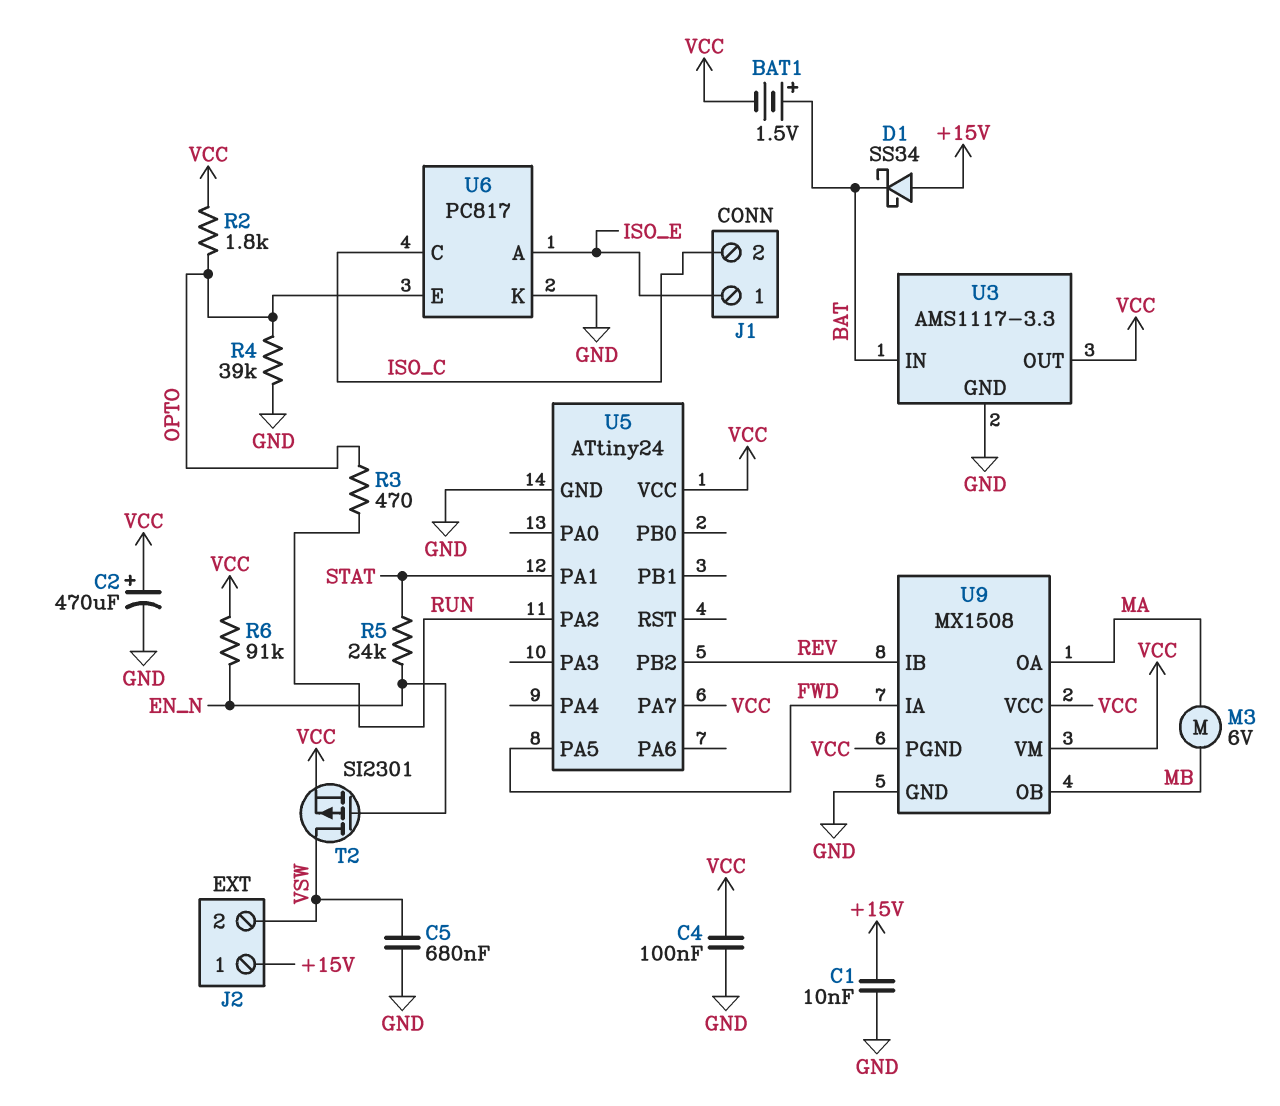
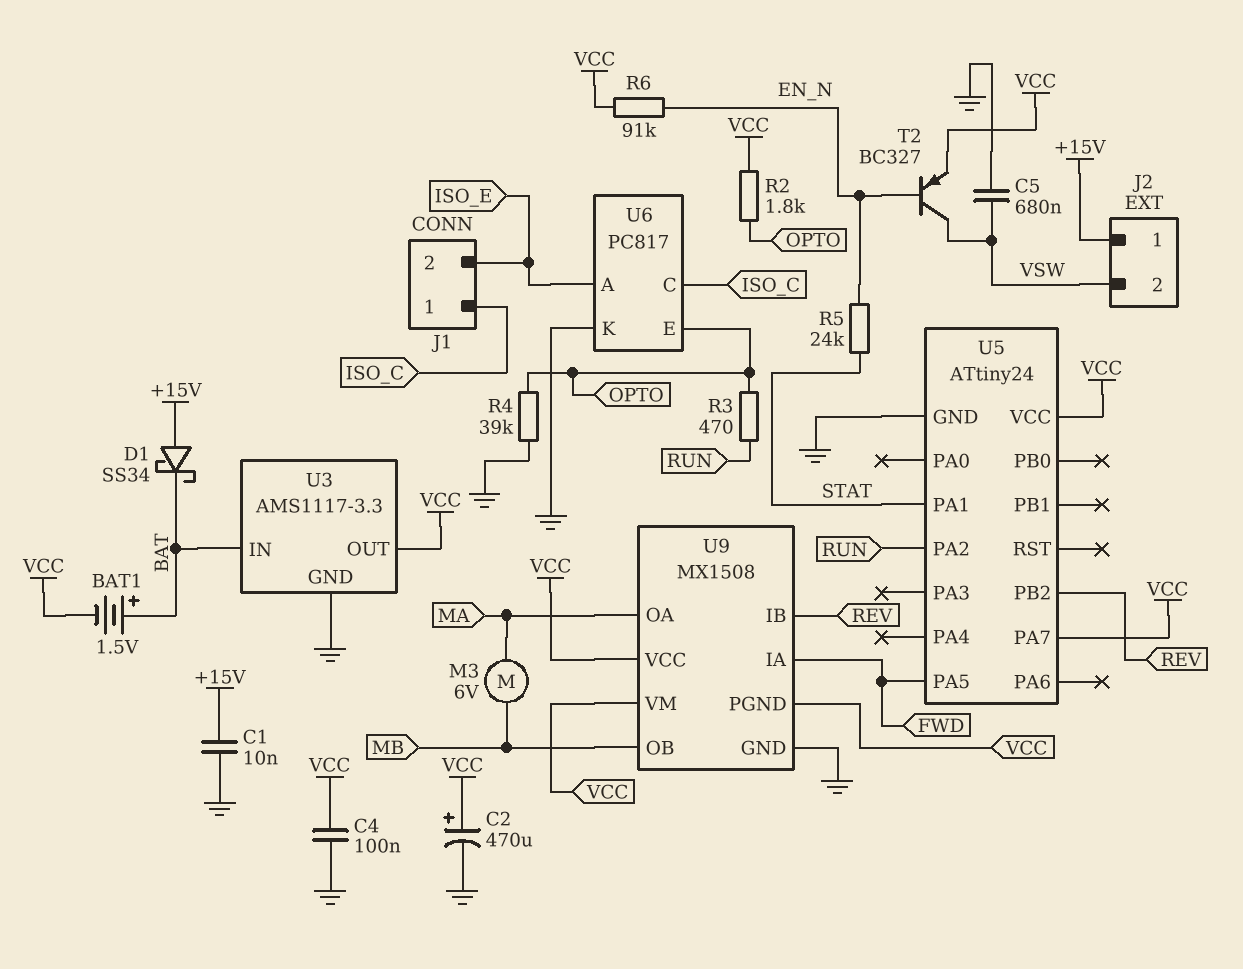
J1 pin 1: ISO_E -> ISO_C
J1 pin 2: ISO_C -> ISO_E
T2: PMOS SI2301 (G EN_N, D VSW, S VCC) -> PNP BC327 (B EN_N, C VSW, E VCC)

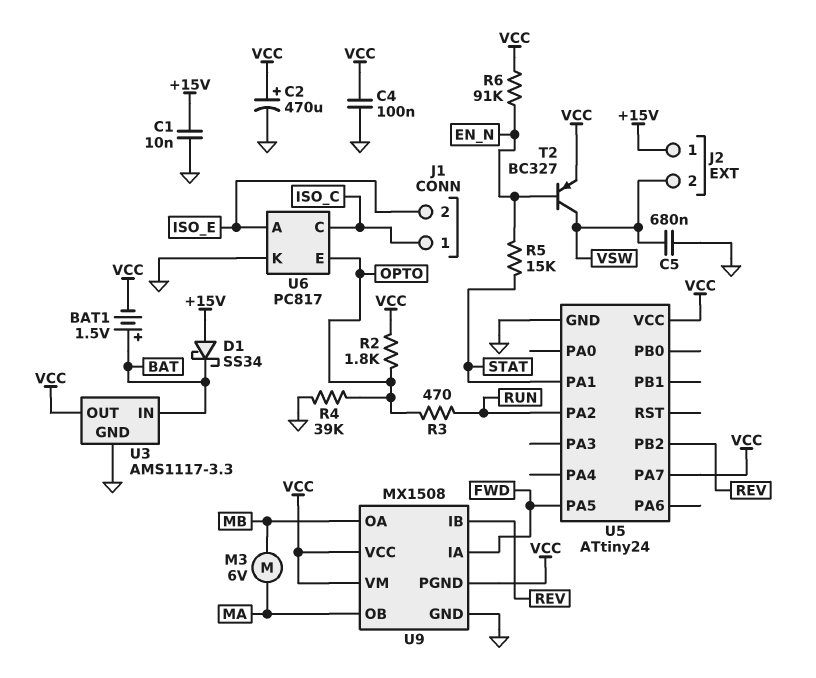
R5: 24k (EN_N, STAT) -> 15k (EN_N, STAT)
U9 pin OA: MA -> MB
U9 pin OB: MB -> MA

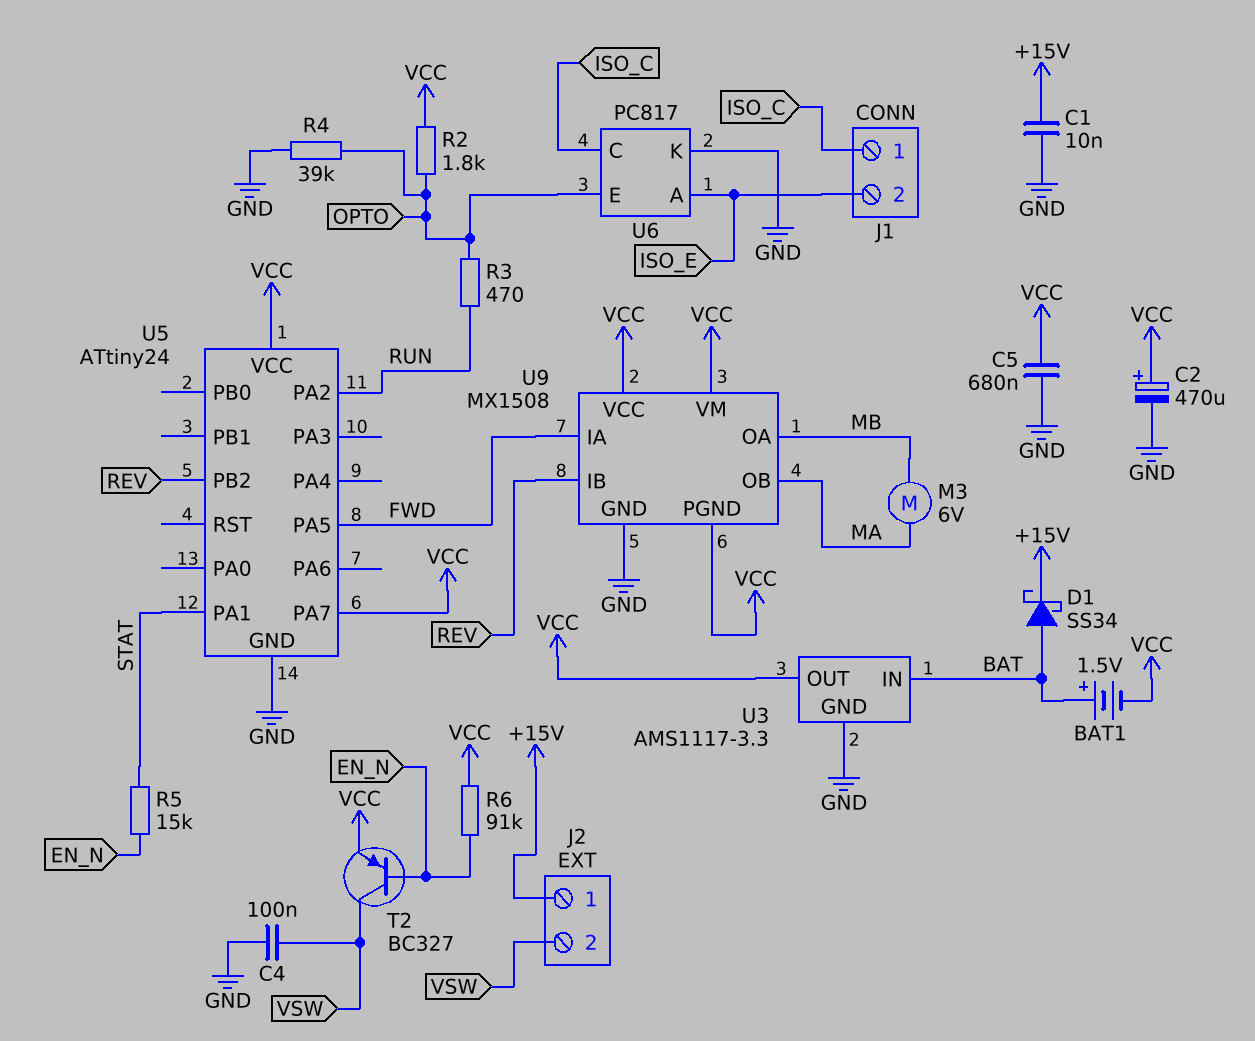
C4: 100nF (GND, VCC) -> 100nF (GND, VSW)
C5: 680nF (GND, VSW) -> 680nF (GND, VCC)
D1: schottky SS34 (A +15V, K BAT) -> schottky SS34 (A BAT, K +15V)

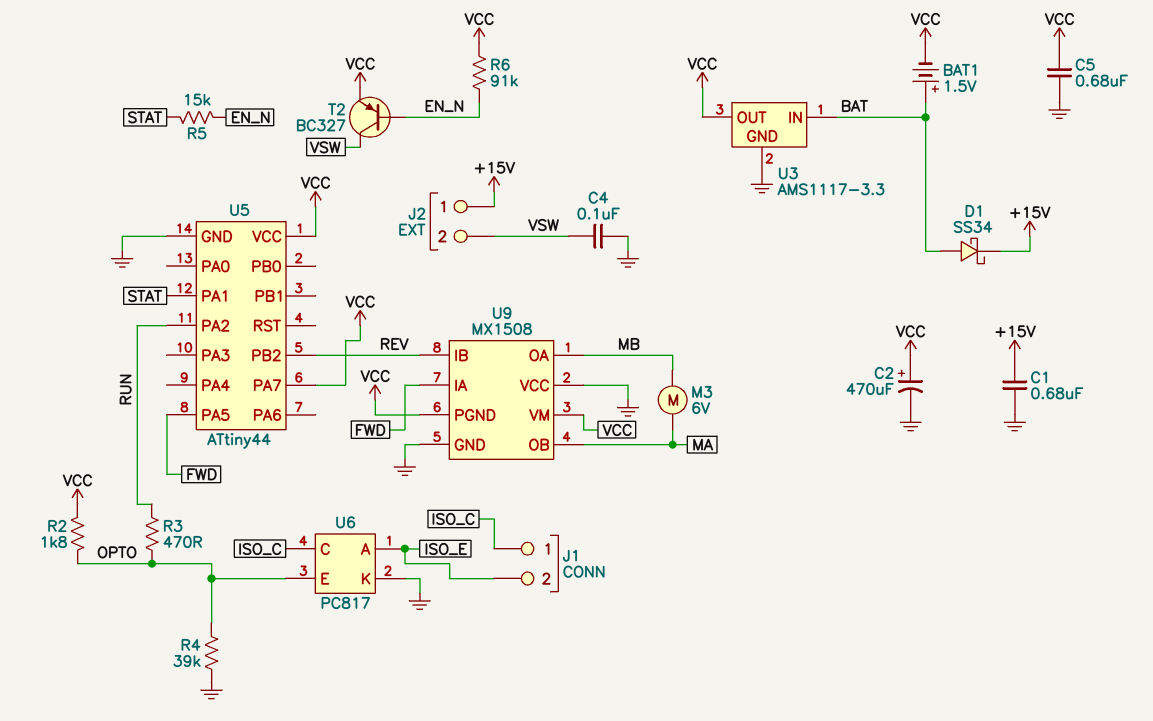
C1: 10nF (+15V, GND) -> 680nF (+15V, GND)
U5: ATtiny24 -> ATtiny44
U9 pin VCC: VCC -> GND

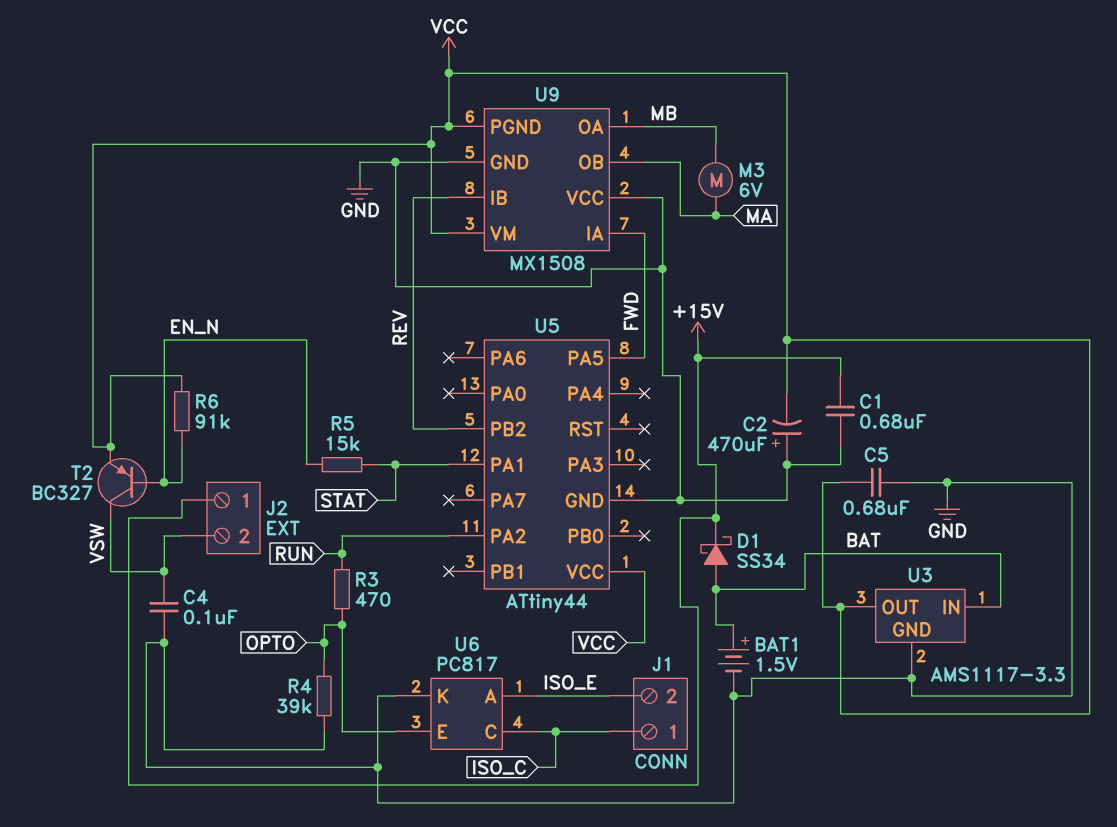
BAT1: 1.5V (plus BAT, minus VCC) -> 1.5V (plus BAT, minus GND)
C2: 470uF (plus VCC, minus GND) -> 470uF (plus GND, minus VCC)
R2: 1.8k (OPTO, VCC) -> none
U5 pin PA7: VCC -> none

